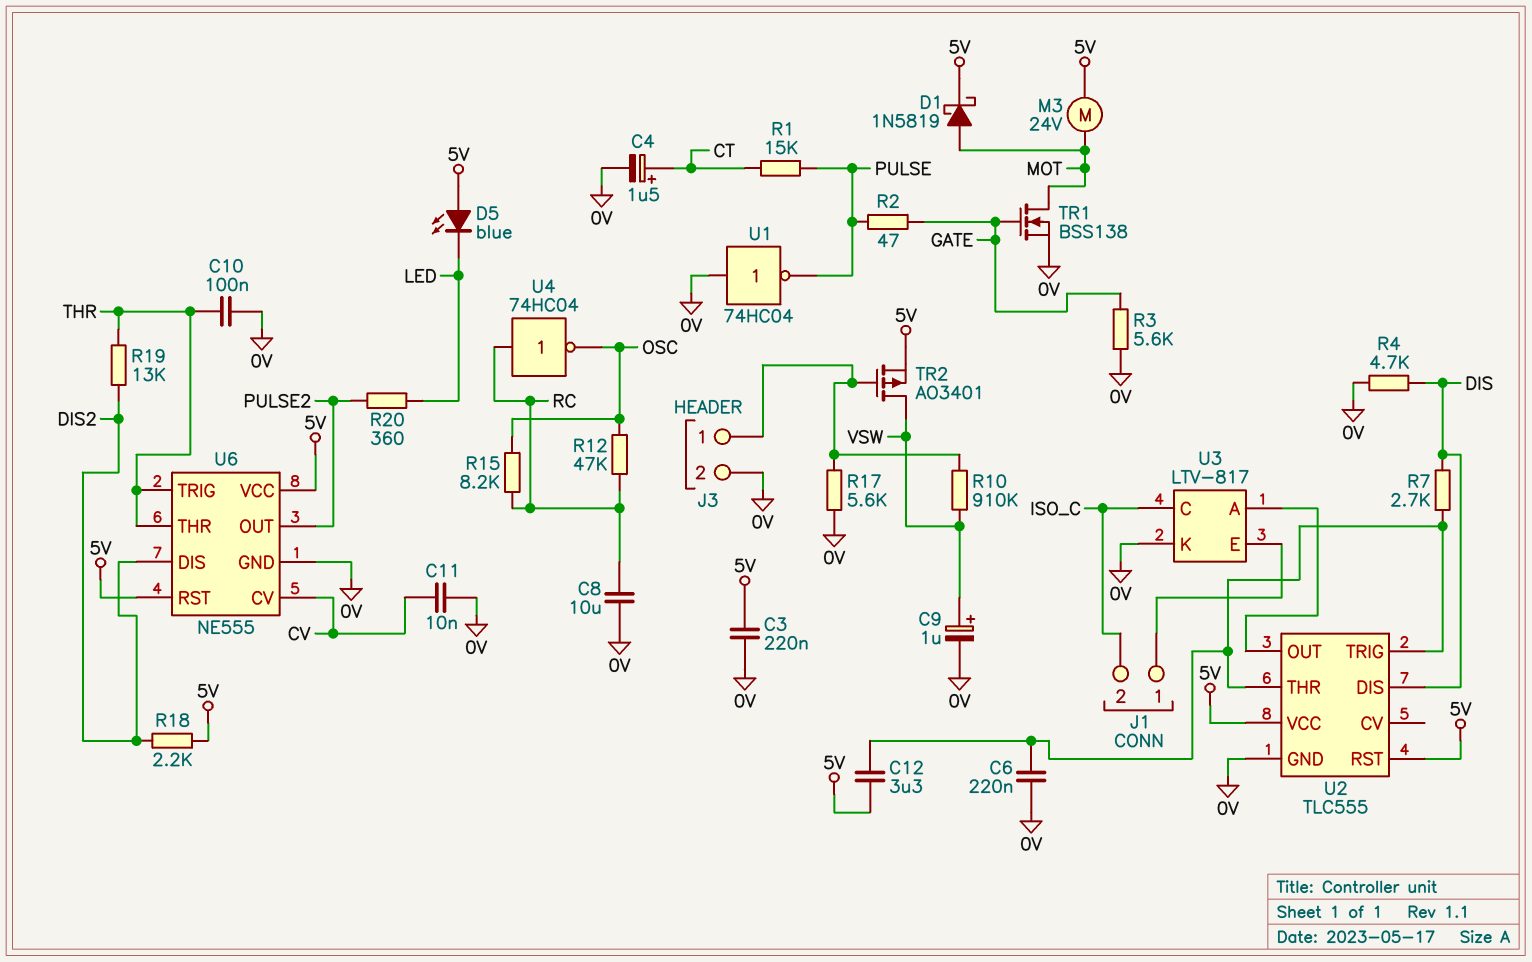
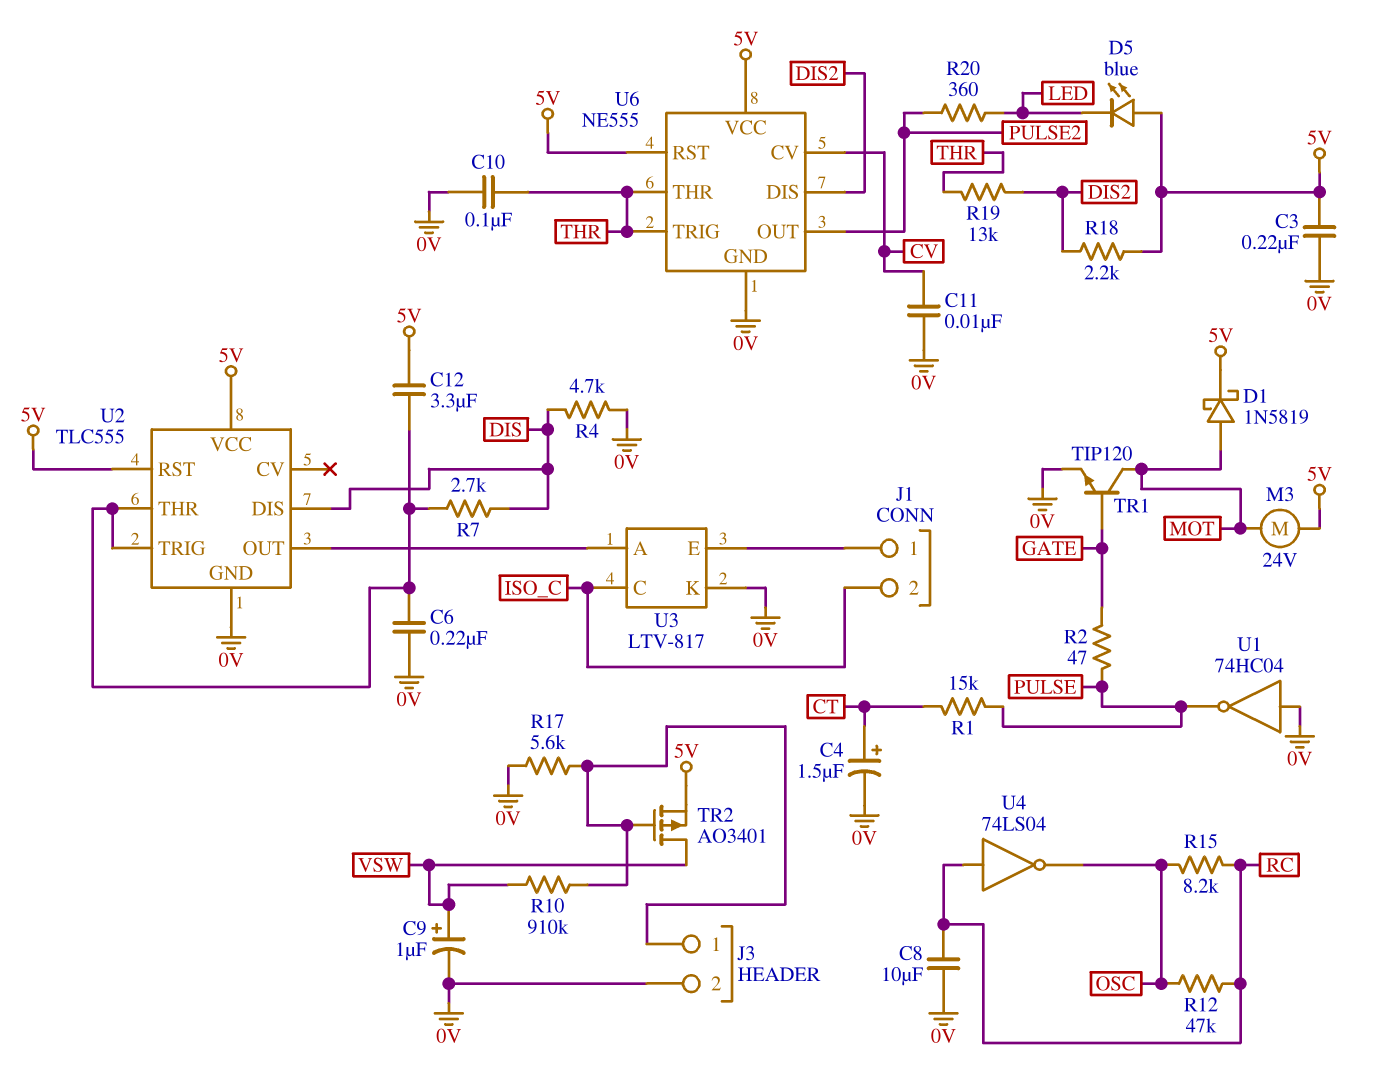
R3: 5.6k (0V, GATE) -> none
TR1: NMOS BSS138 (G GATE, D MOT, S 0V) -> NPN TIP120 (B GATE, C MOT, E 0V)
U4: NOT 74HC04 (in RC, out OSC) -> NOT 74LS04 (in RC, out OSC)

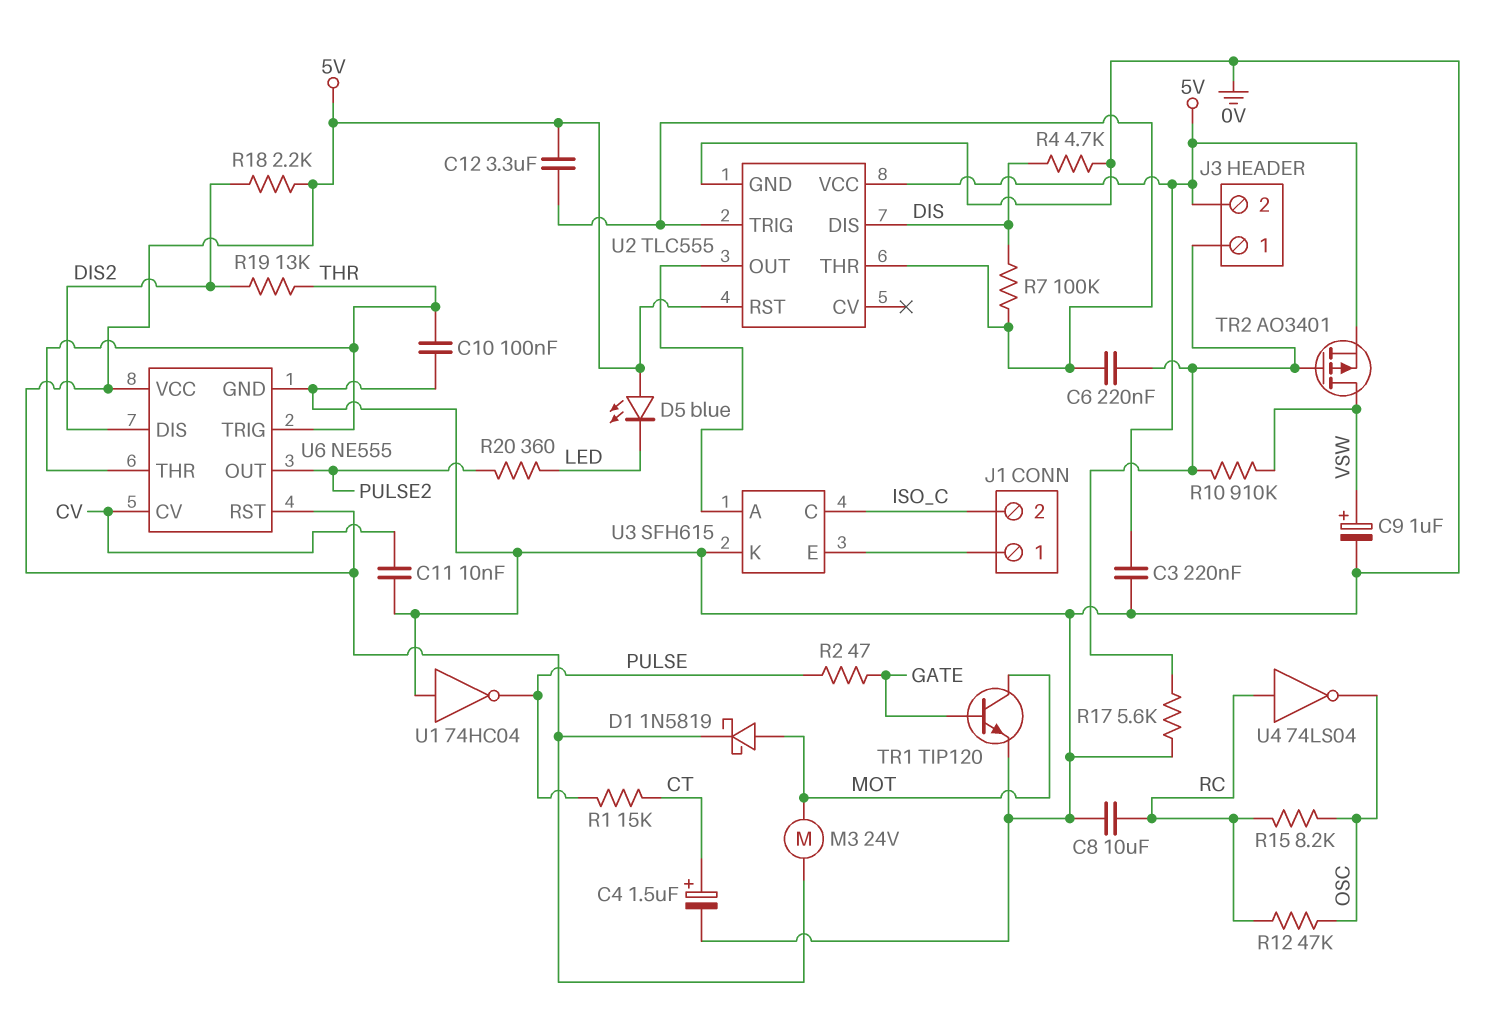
C6: 220nF (0V, U2/THR) -> 220nF (J3/1, U2/THR)
J3 pin 2: 0V -> 5V
R7: 2.7k (DIS, U2/THR) -> 100k (DIS, U2/THR)
U3: LTV-817 -> SFH615

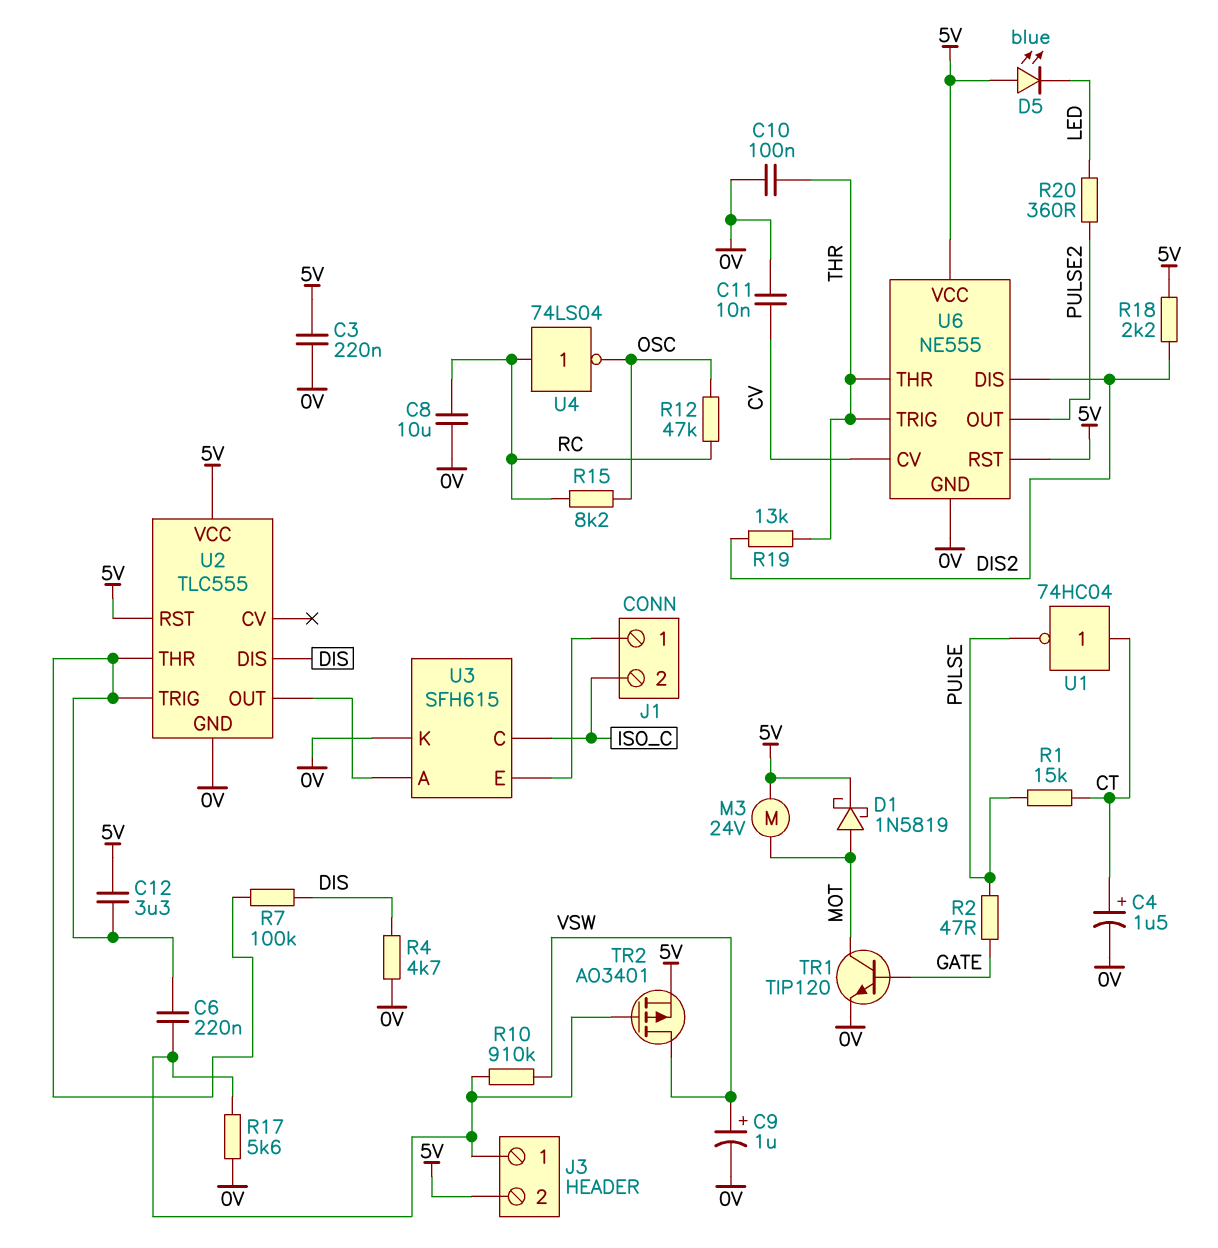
U1: NOT 74HC04 (in 0V, out PULSE) -> NOT 74HC04 (in CT, out PULSE)

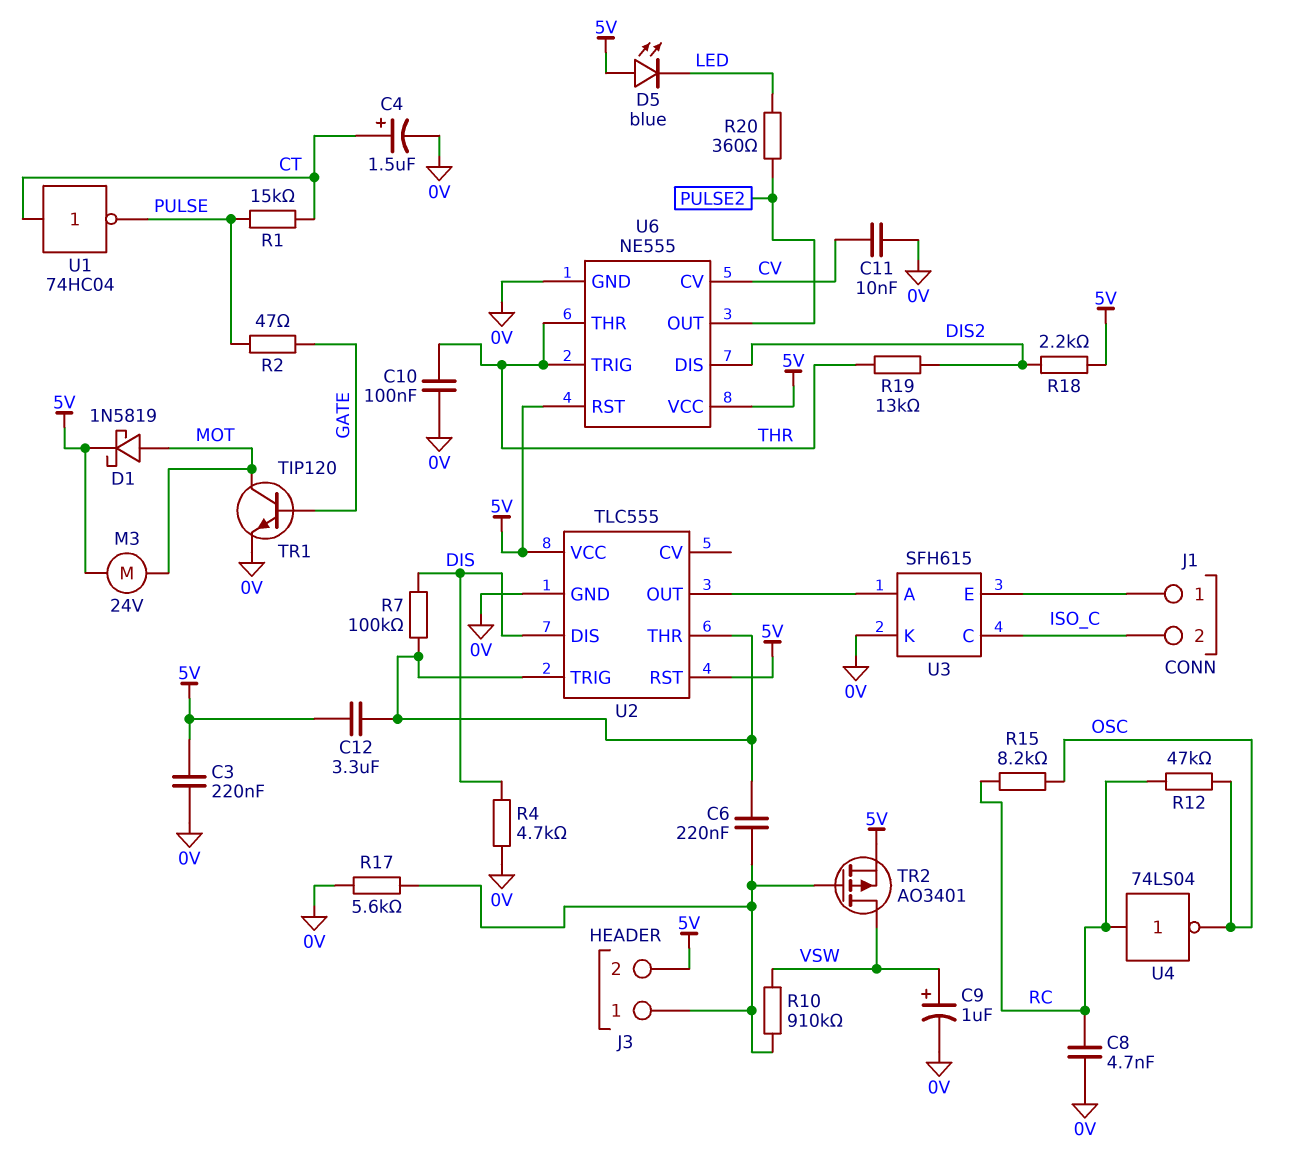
C8: 10uF (0V, RC) -> 4.7nF (0V, RC)

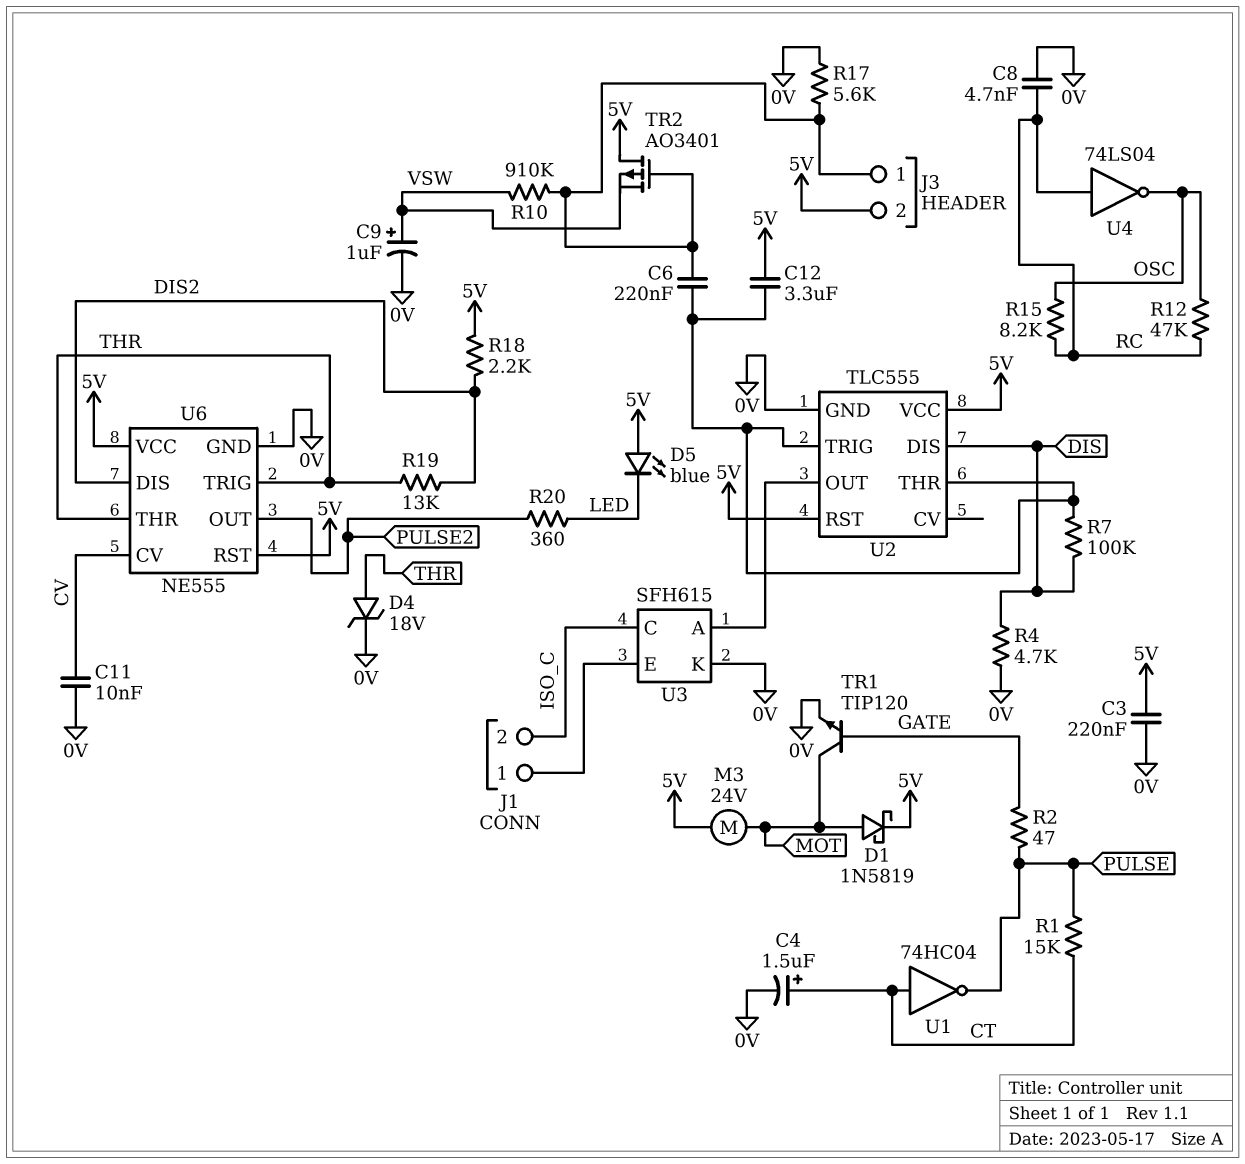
C10: 100nF (0V, THR) -> none
D4: none -> zener 18V (A THR, K 0V)
TR2: PMOS AO3401 (G J3/1, D VSW, S 5V) -> PMOS AO3401 (G J3/1, D 5V, S VSW)

